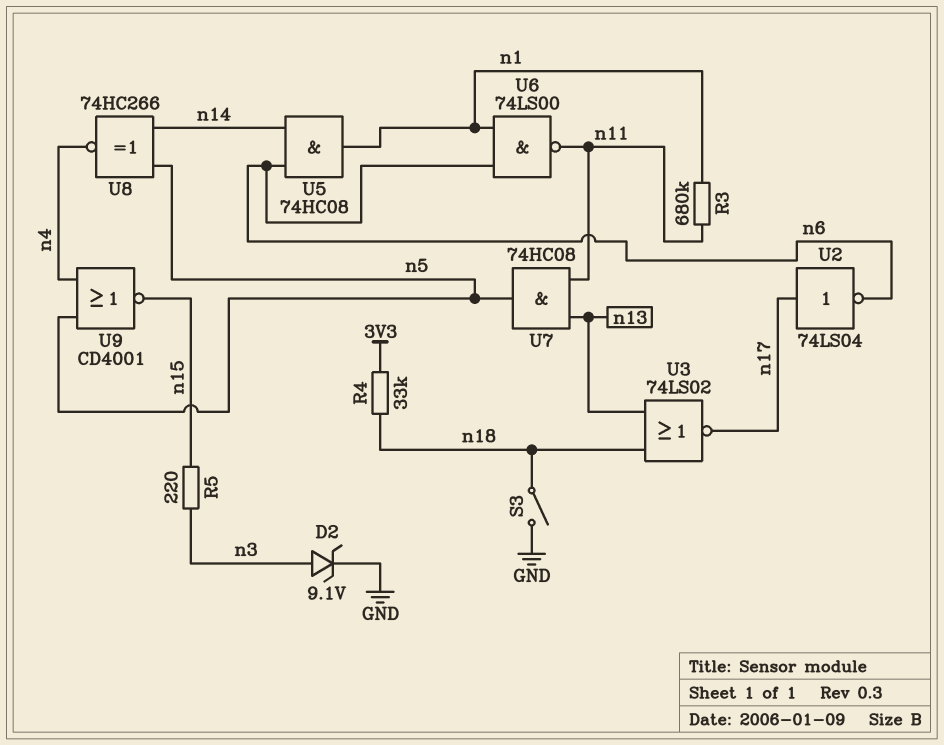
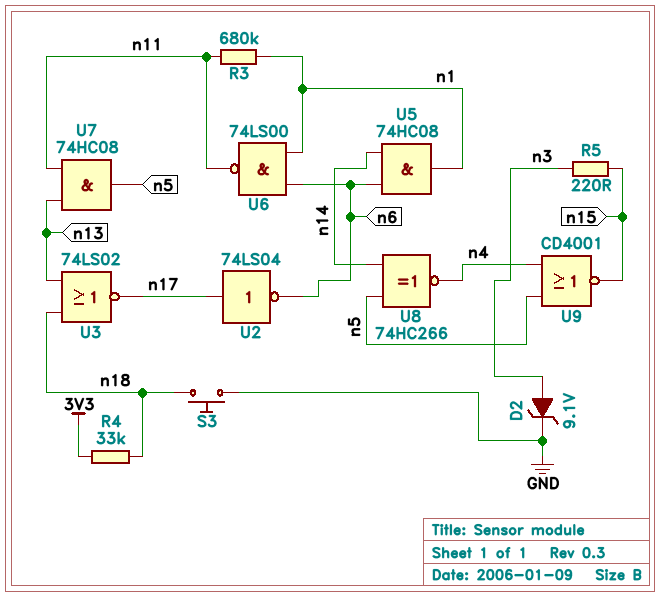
S3: switch (GND, n18) -> button (GND, n18)

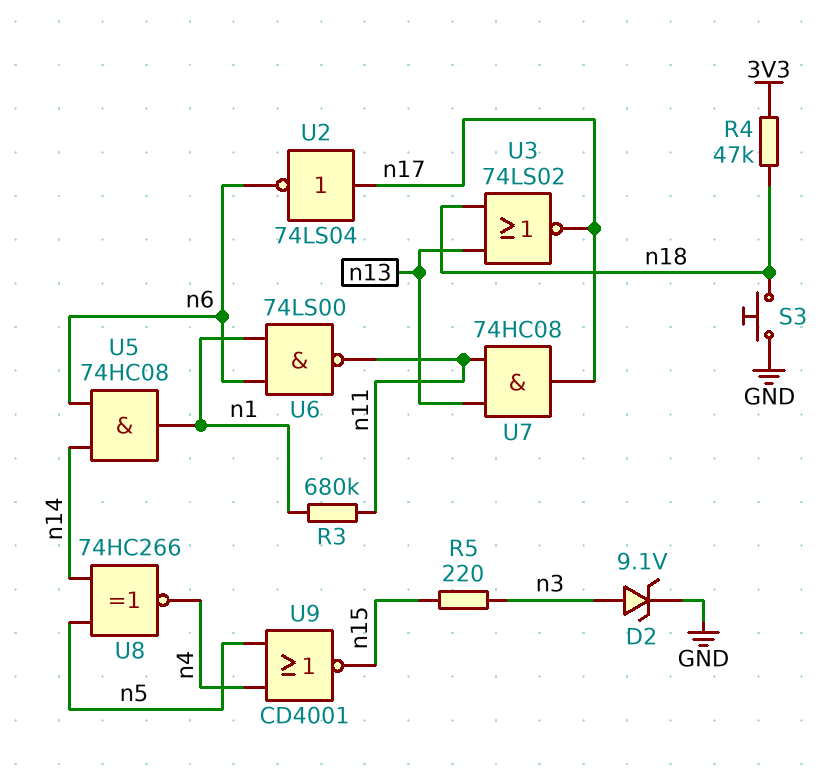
R4: 33k (3V3, n18) -> 47k (3V3, n18)
U7: AND 74HC08 (in n11, in n13, out n5) -> AND 74HC08 (in n11, in n13, out n17)

